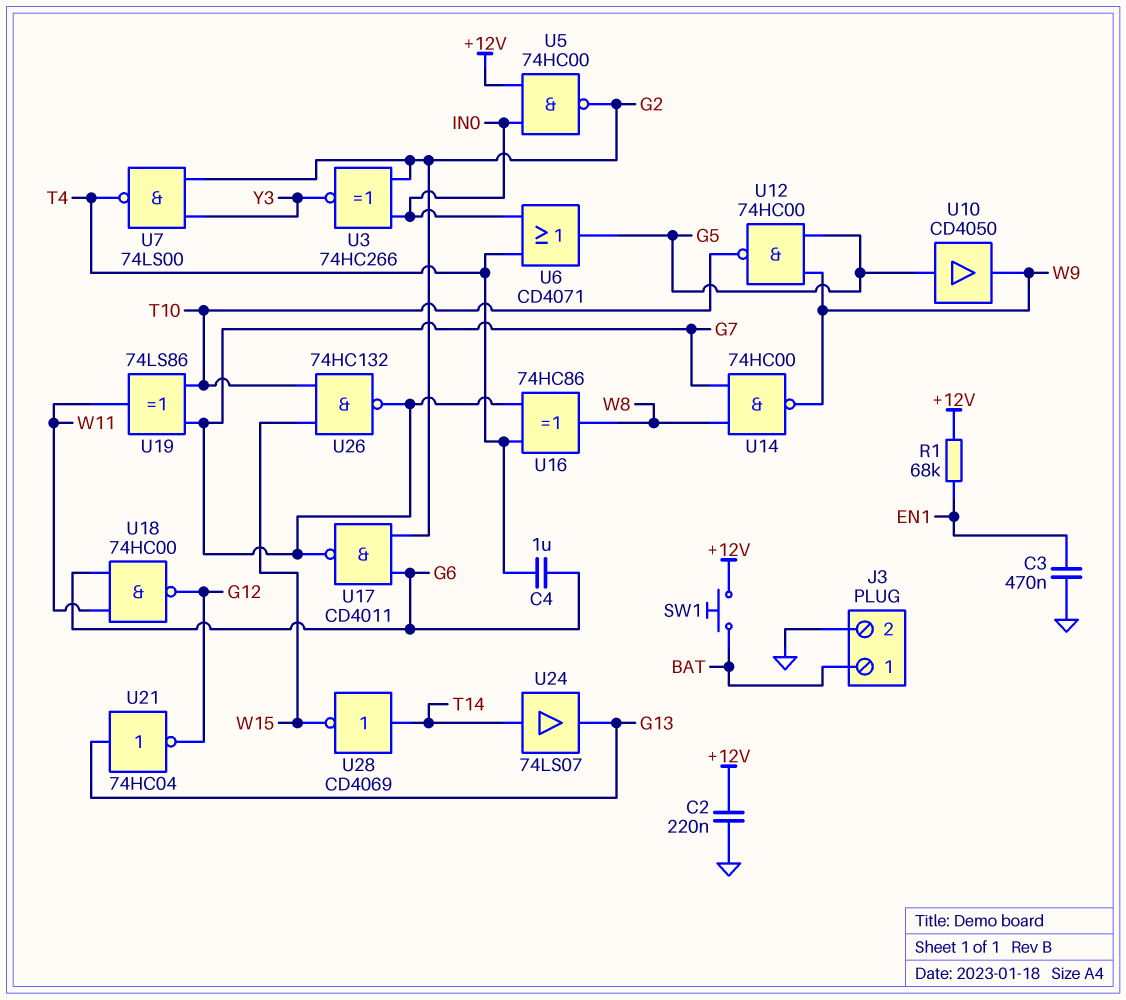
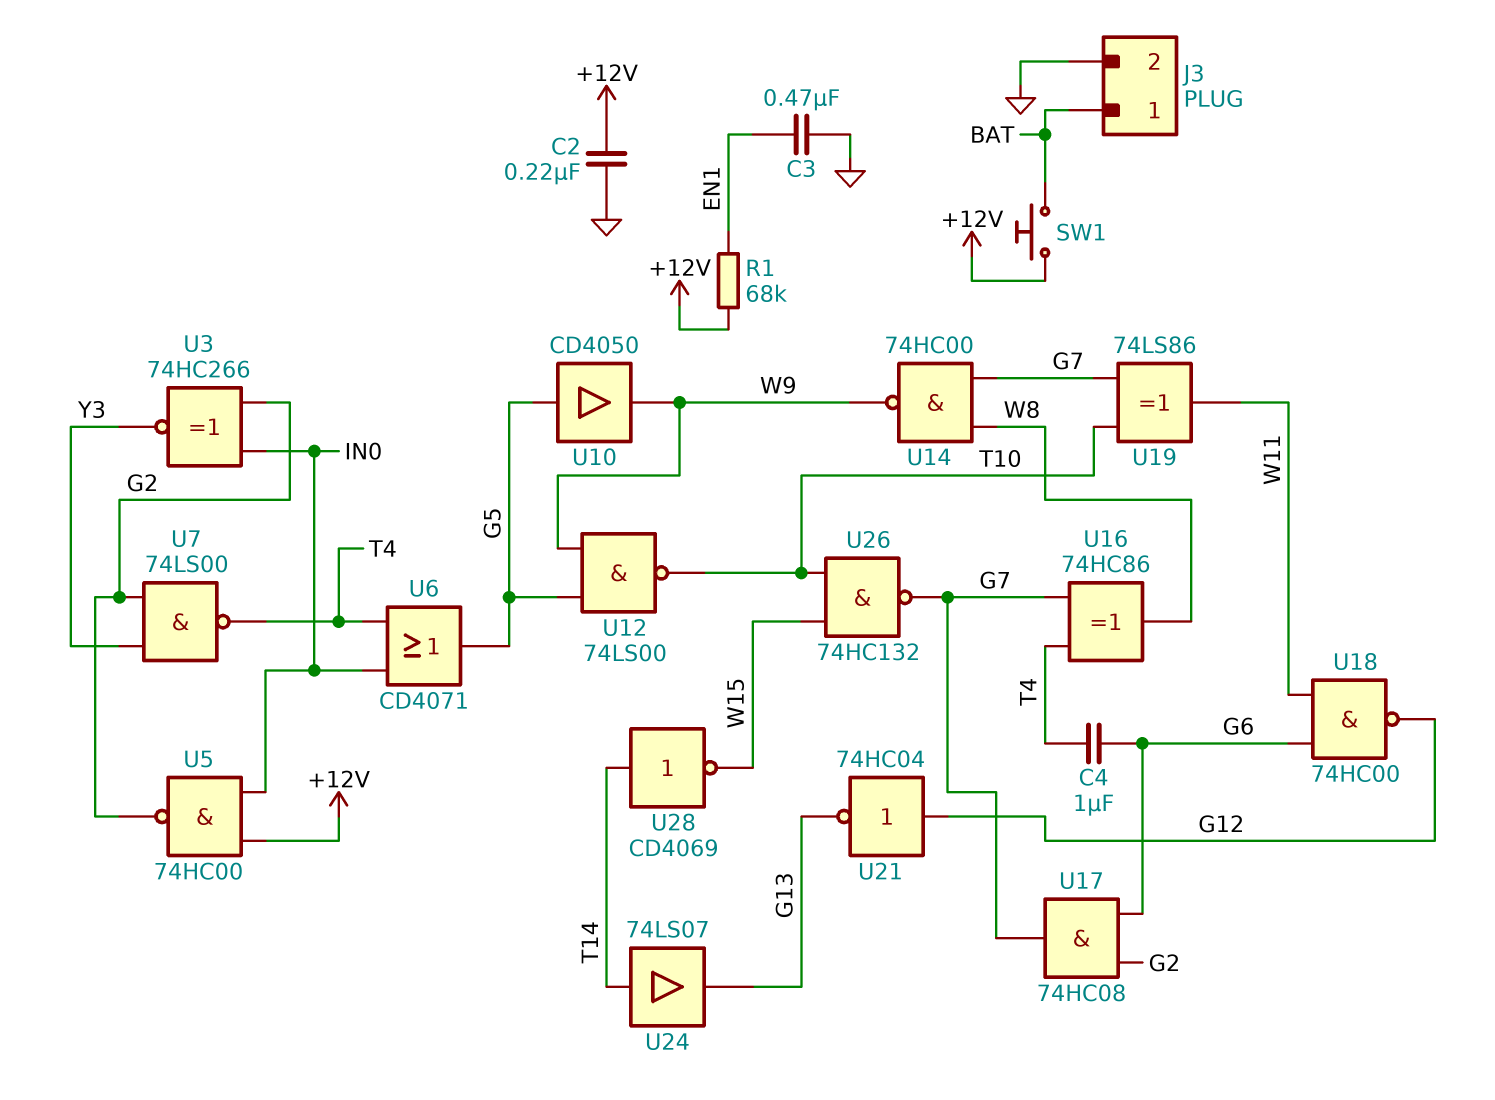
U12: NAND 74HC00 (in G5, in W9, out T10) -> NAND 74LS00 (in G5, in W9, out T10)
U17: NAND CD4011 (in G2, in G6, out G7) -> AND 74HC08 (in G2, in G6, out G7)
U21: NOT 74HC04 (in G13, out G12) -> NOT 74HC04 (in G12, out G13)

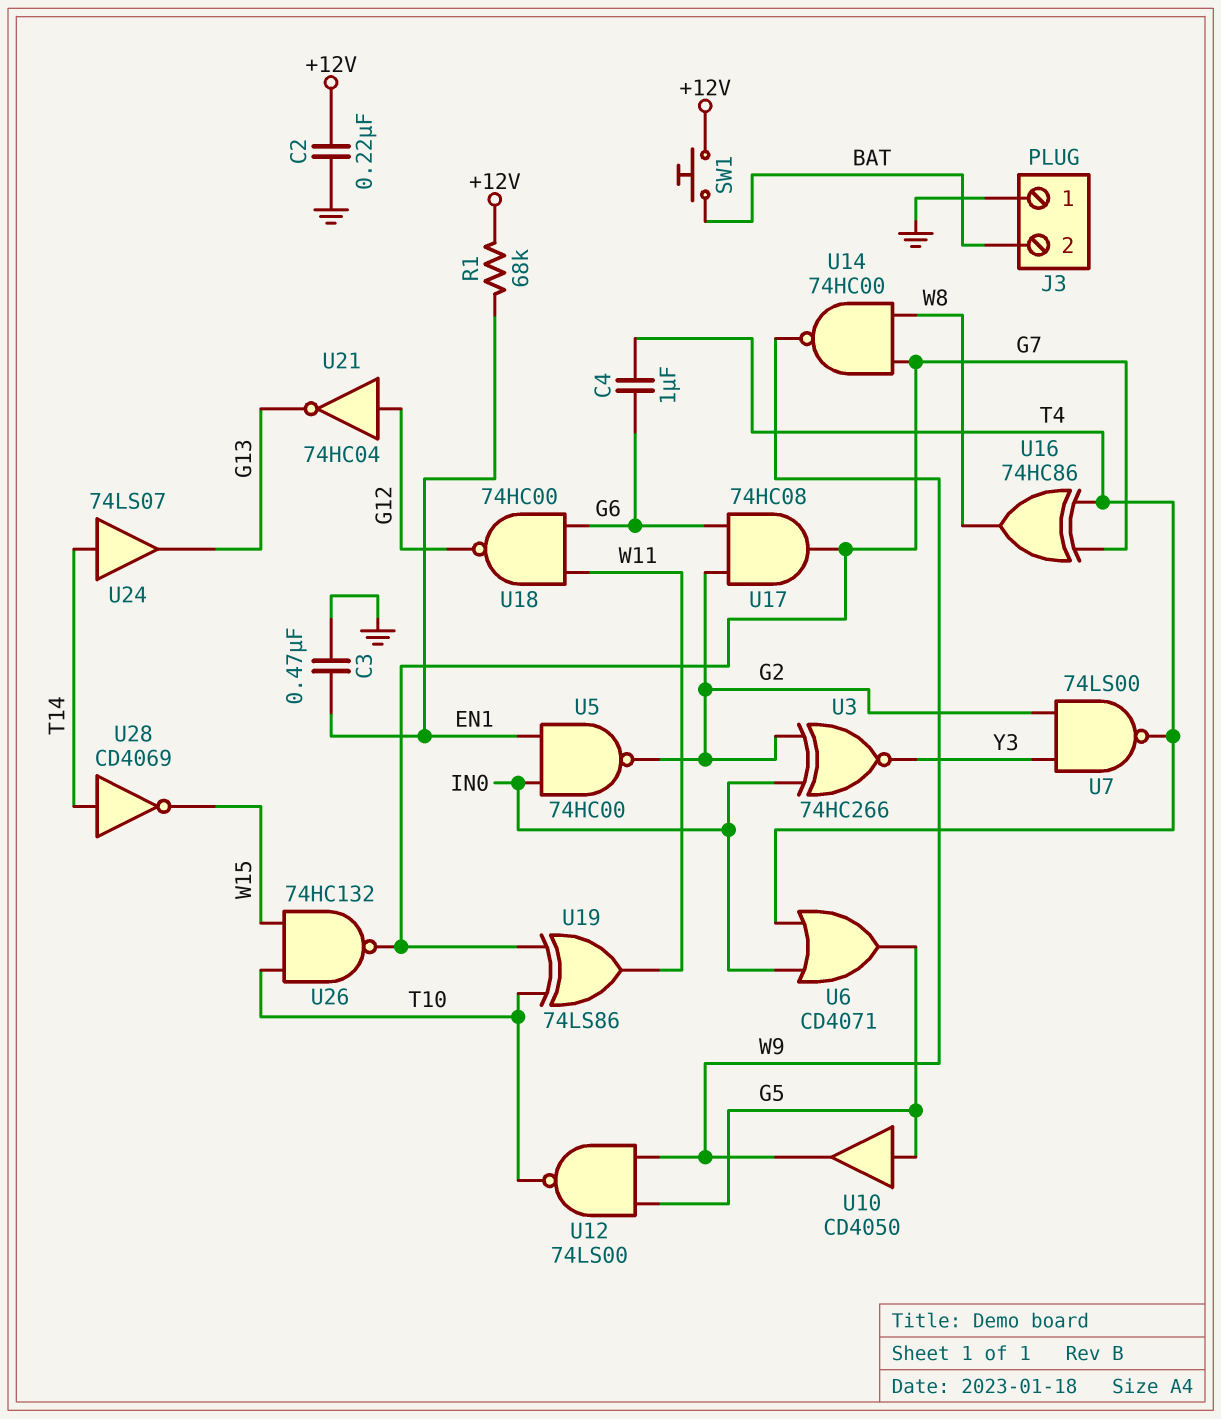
J3 pin 1: BAT -> GND
J3 pin 2: GND -> BAT
U5: NAND 74HC00 (in +12V, in IN0, out G2) -> NAND 74HC00 (in EN1, in IN0, out G2)

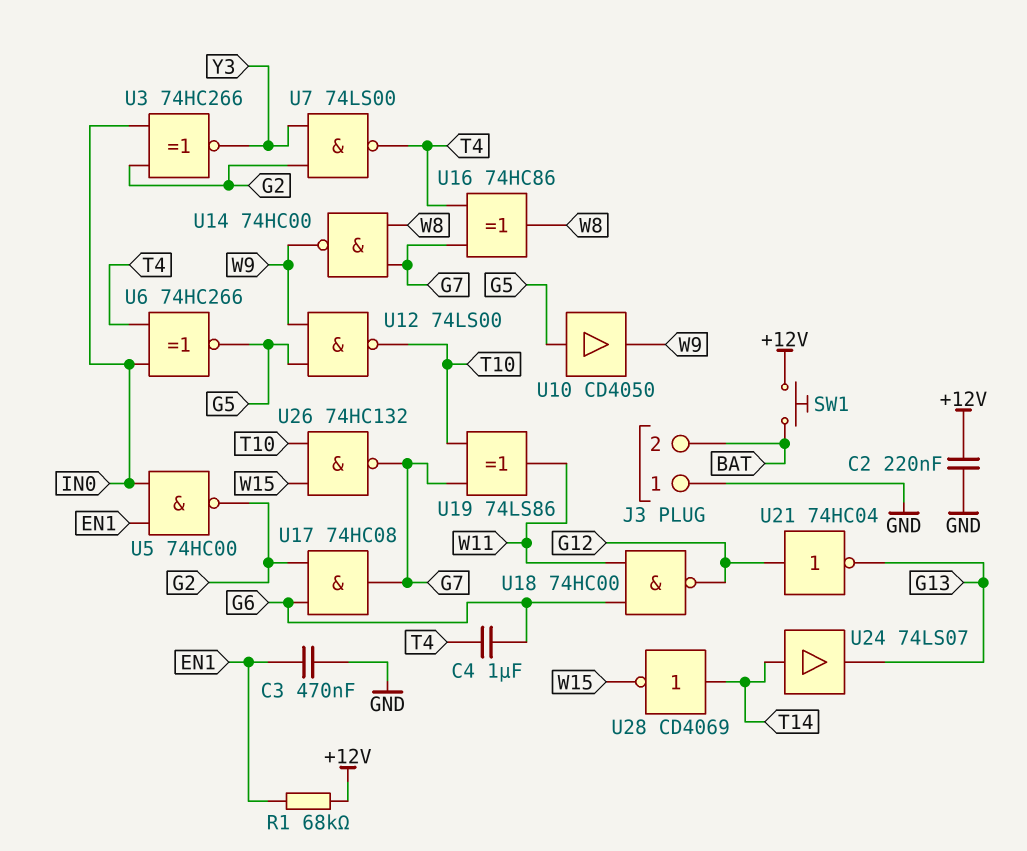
U6: OR CD4071 (in IN0, in T4, out G5) -> XNOR 74HC266 (in IN0, in T4, out G5)

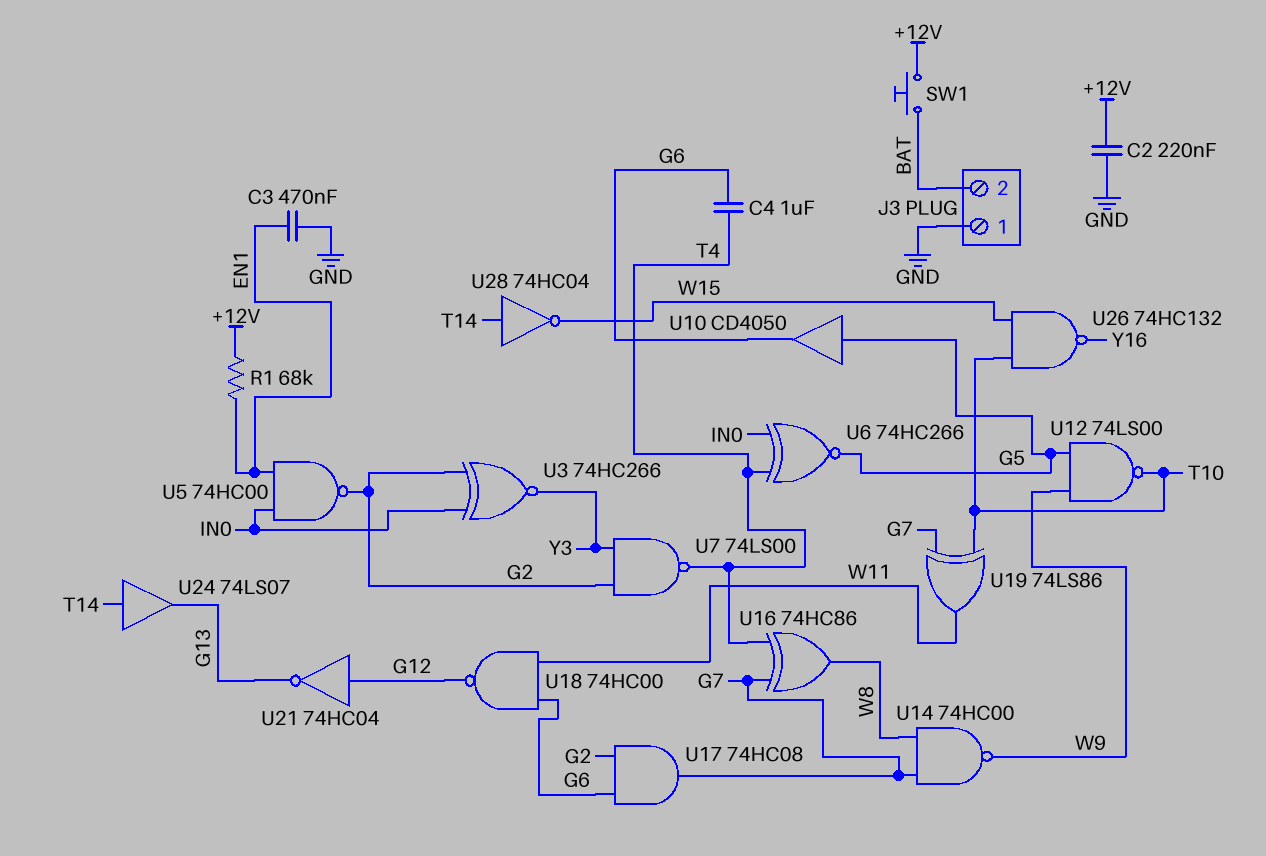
U10: buffer CD4050 (in G5, out W9) -> buffer CD4050 (in G5, out G6)
U26: NAND 74HC132 (in T10, in W15, out G7) -> NAND 74HC132 (in T10, in W15, out Y16)
U28: NOT CD4069 (in T14, out W15) -> NOT 74HC04 (in T14, out W15)

